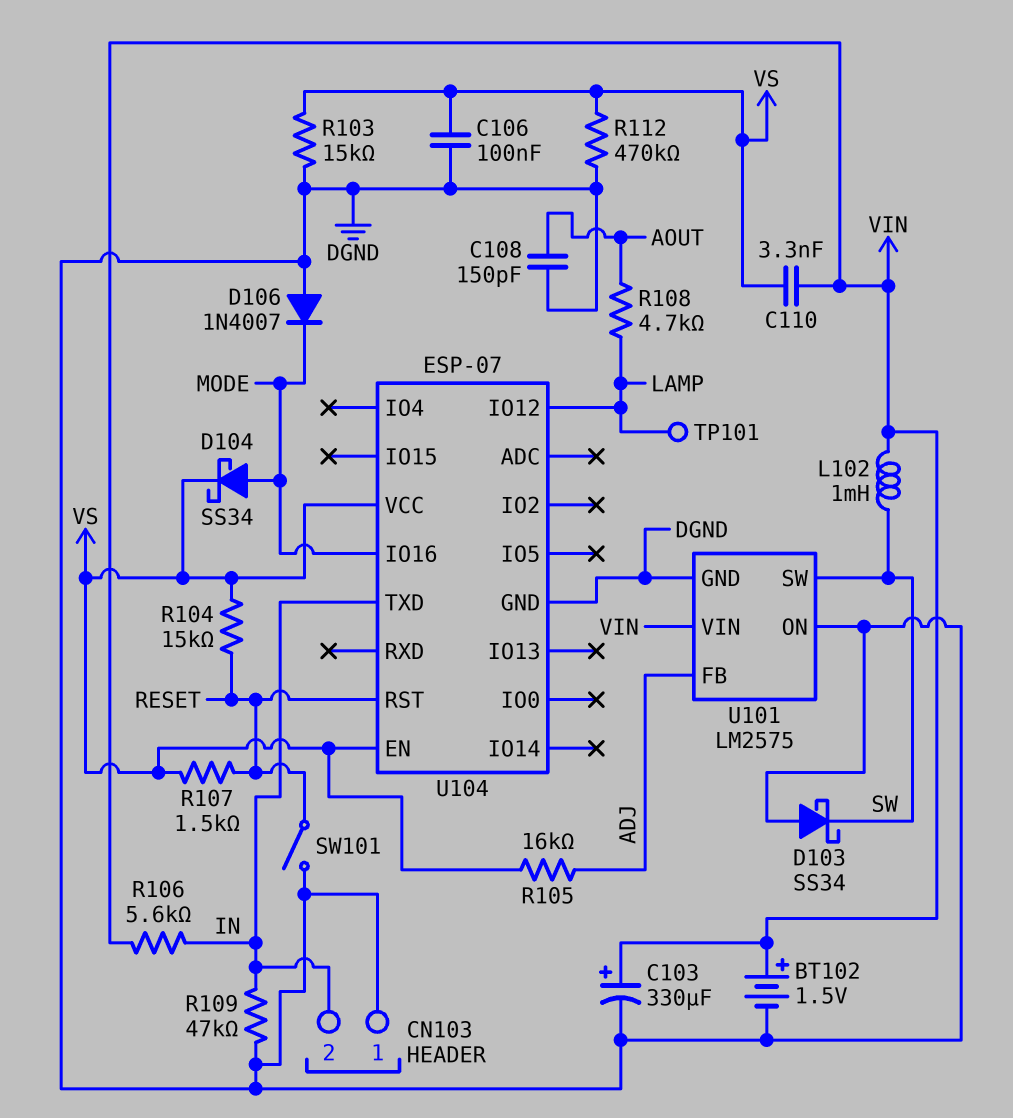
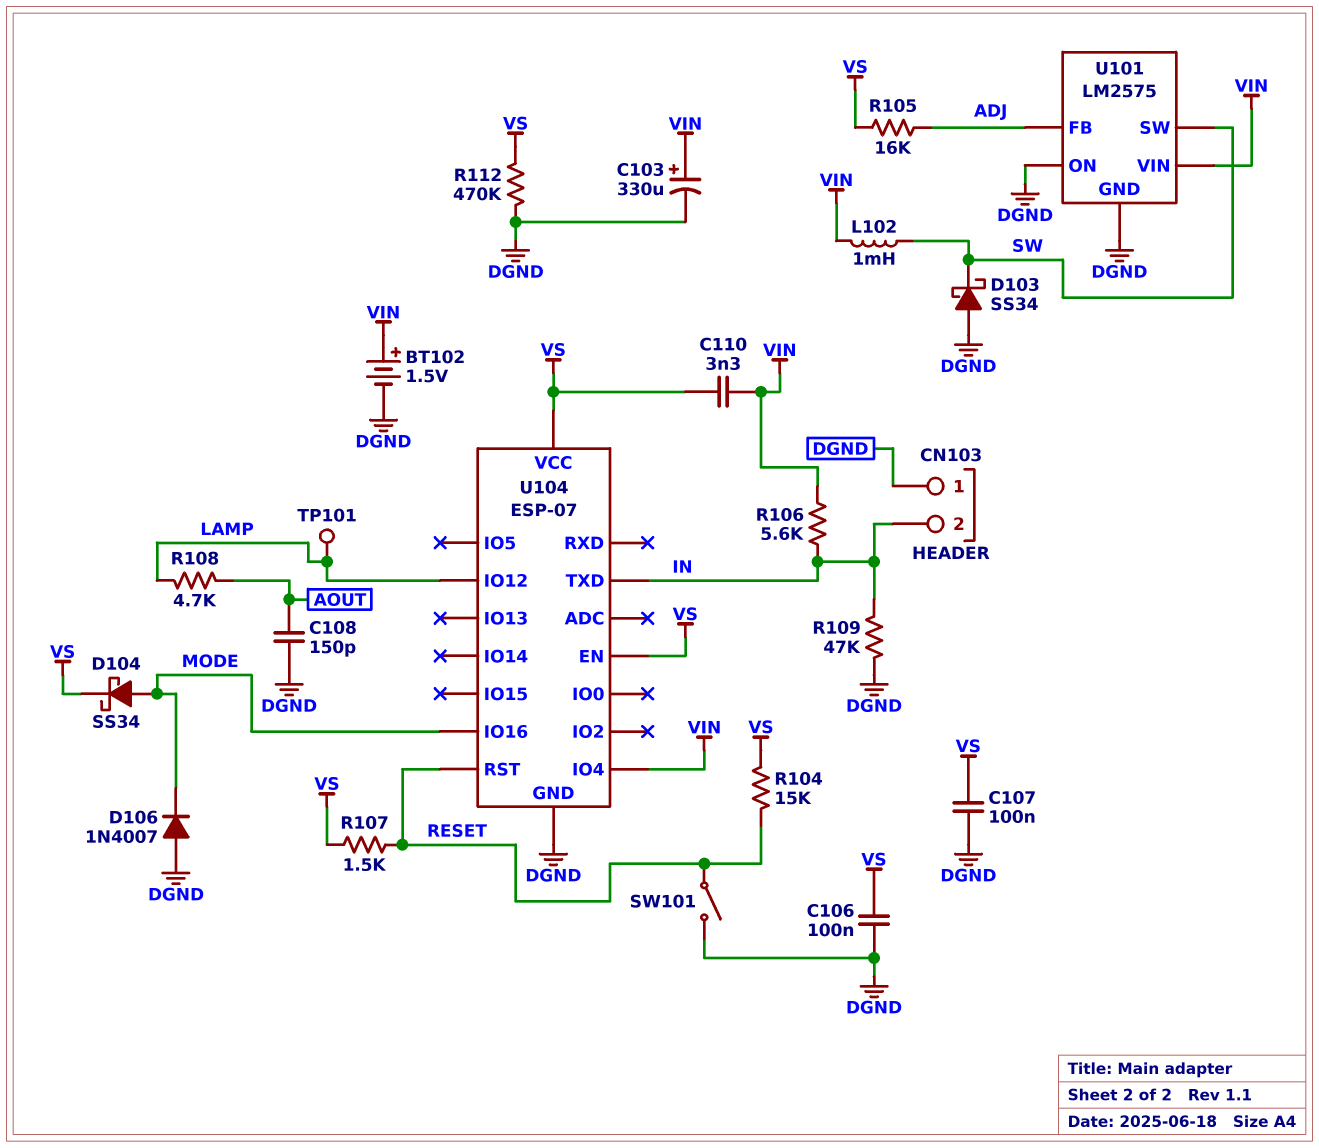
C107: none -> 100nF (DGND, VS)
R103: 15k (DGND, VS) -> none
U104 pin IO4: none -> VIN

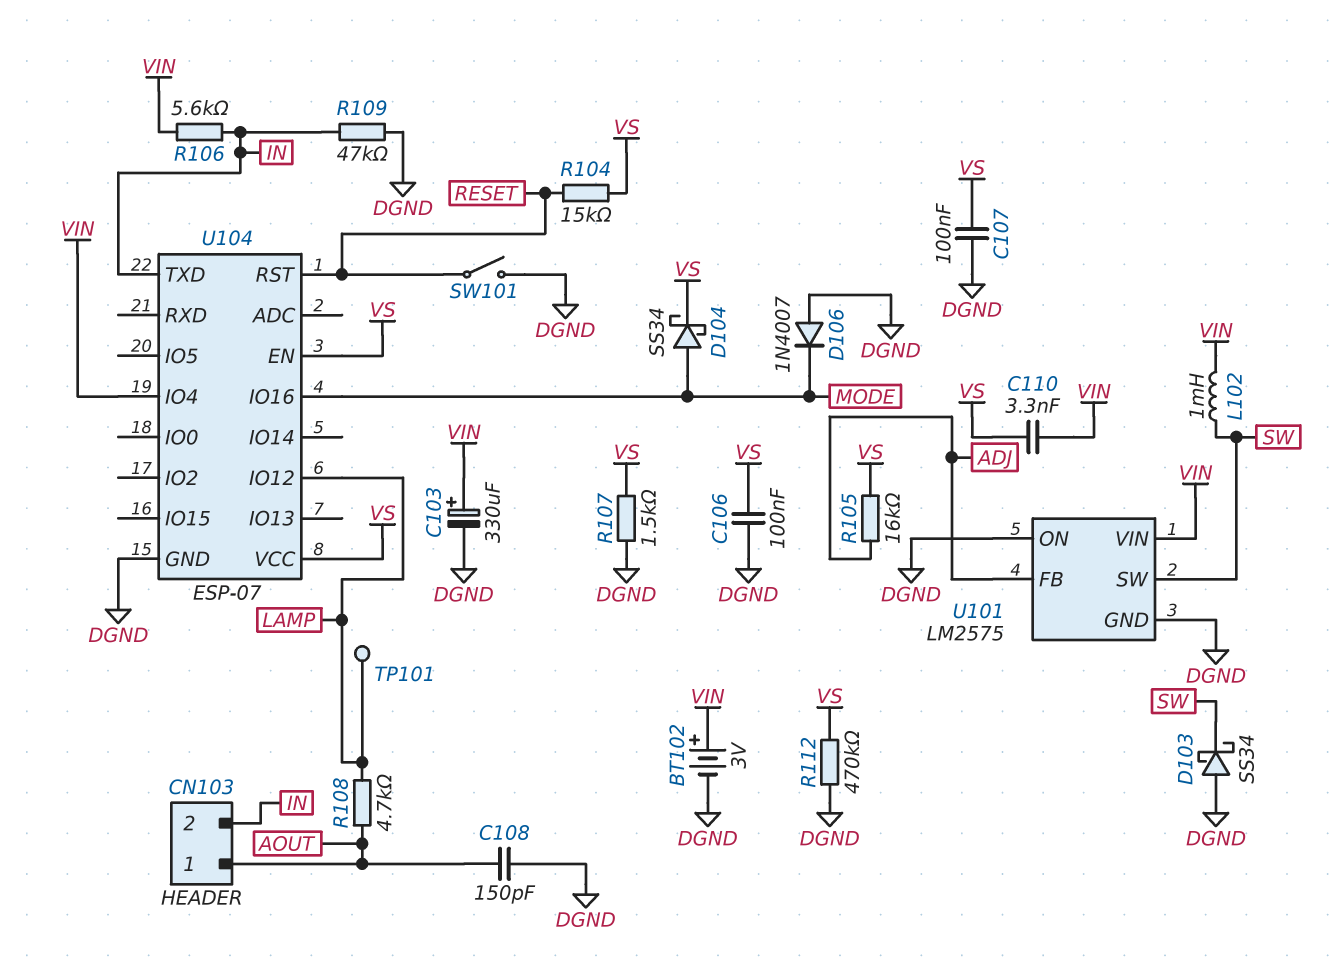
BT102: 1.5V (plus VIN, minus DGND) -> 3V (plus VIN, minus DGND)
CN103 pin 1: DGND -> AOUT
R107: 1.5k (RESET, VS) -> 1.5k (DGND, VS)

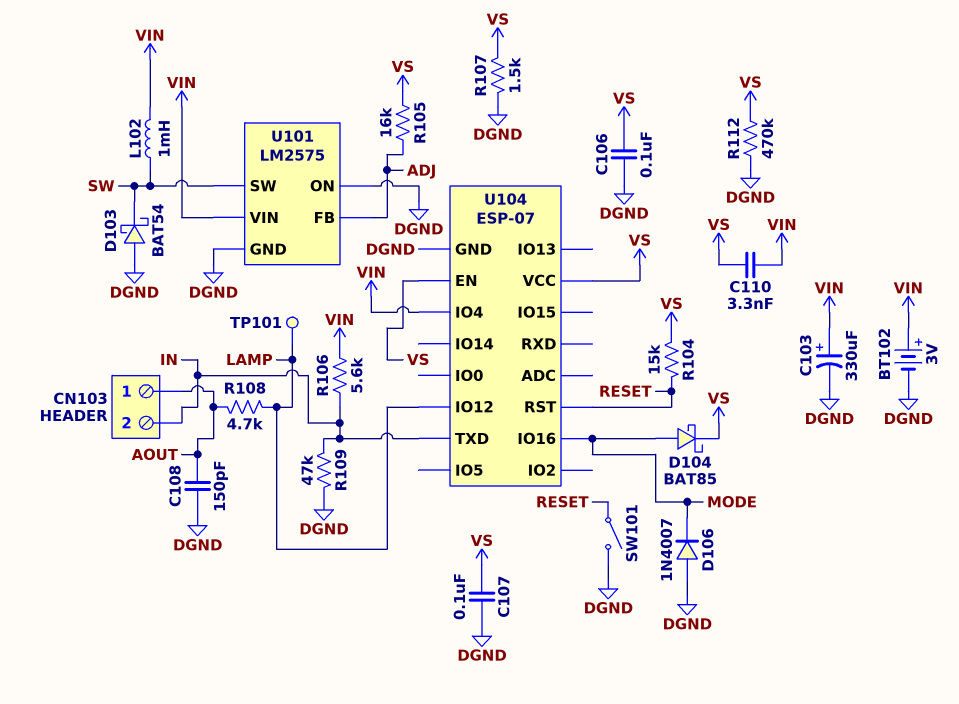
D103: schottky SS34 (A DGND, K SW) -> schottky BAT54 (A DGND, K SW)
D104: schottky SS34 (A MODE, K VS) -> schottky BAT85 (A MODE, K VS)

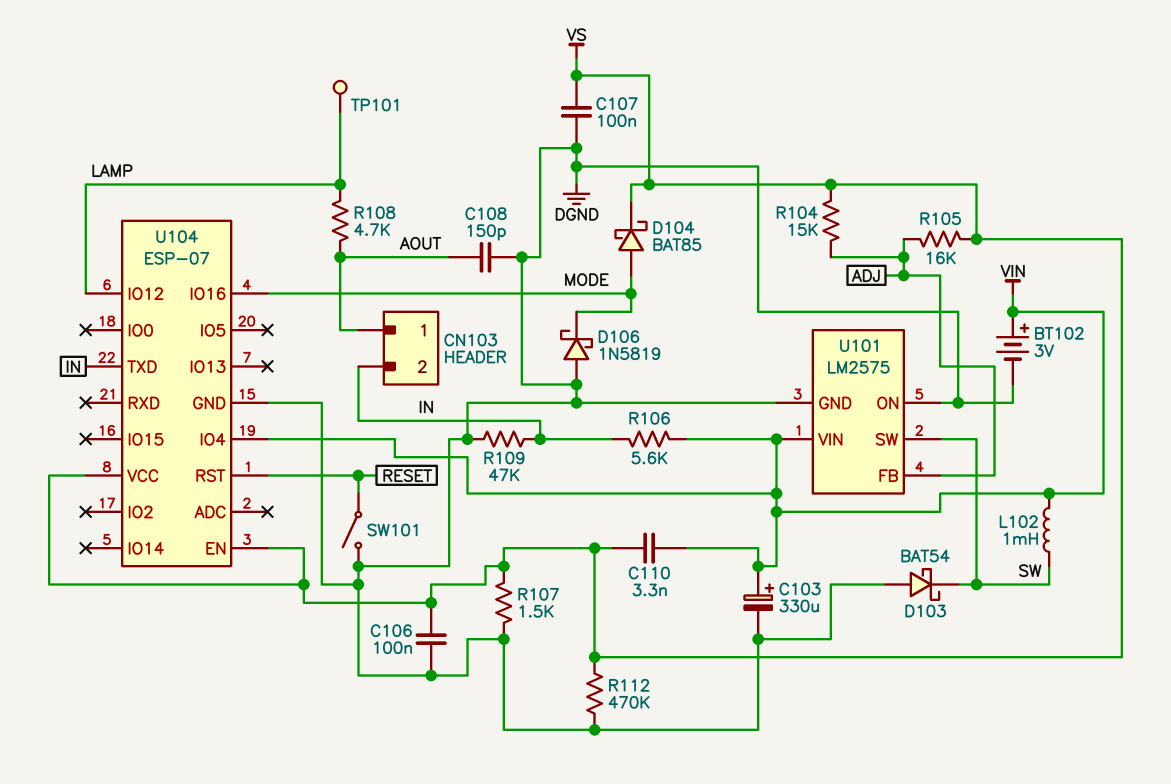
D106: diode 1N4007 (A DGND, K MODE) -> schottky 1N5819 (A DGND, K MODE)
R104: 15k (RESET, VS) -> 15k (ADJ, VS)

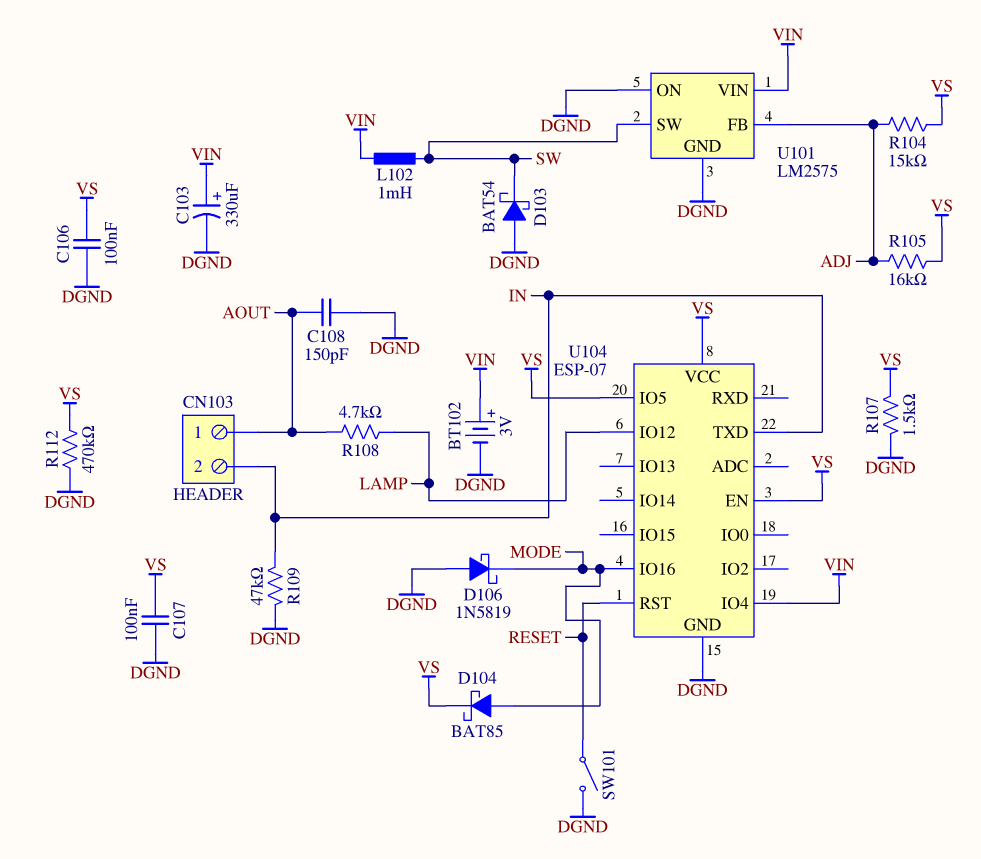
C110: 3.3nF (VIN, VS) -> none
R106: 5.6k (IN, VIN) -> none
TP101: test point (LAMP) -> none
U104 pin IO5: none -> VS

